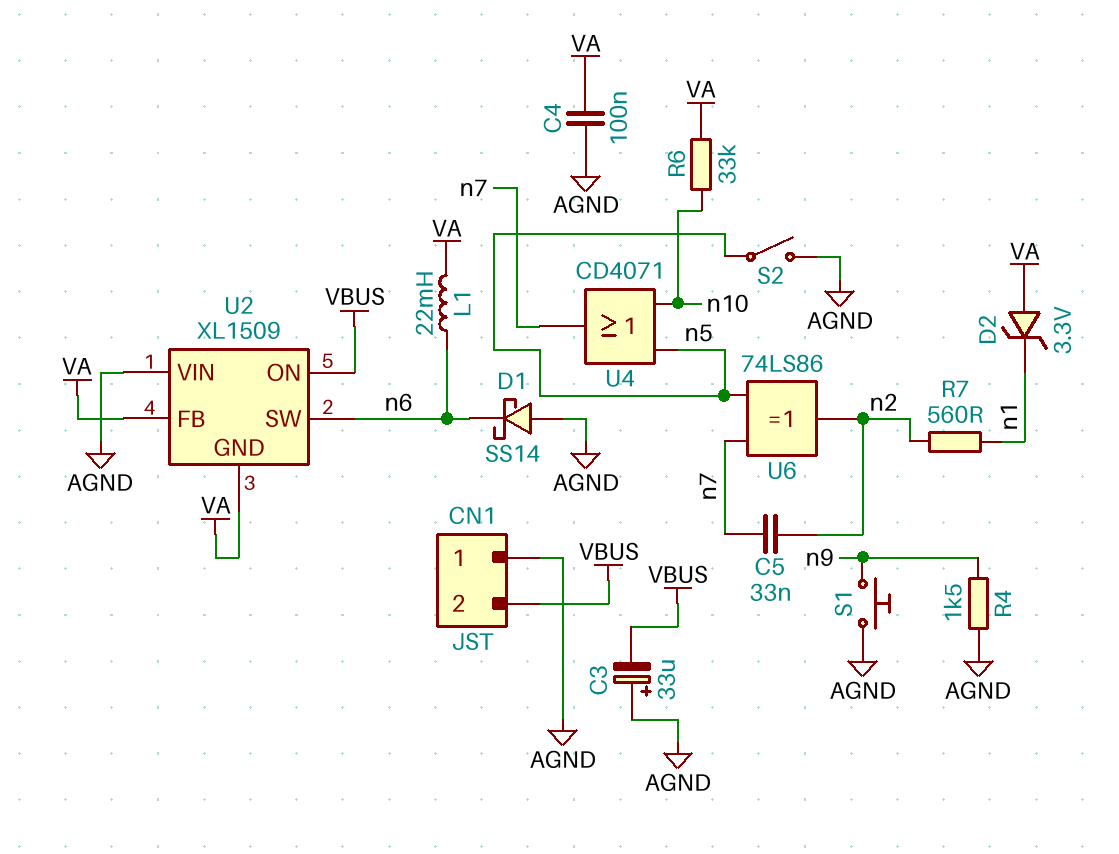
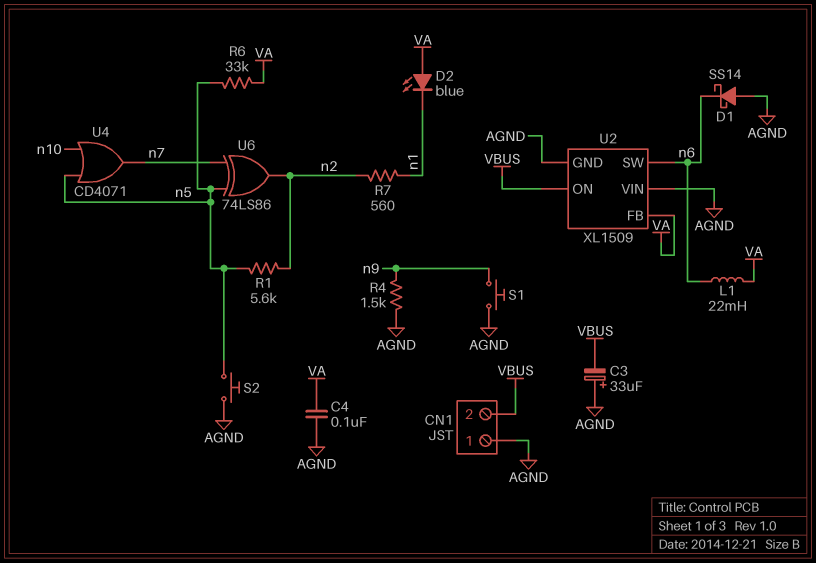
C5: 33nF (n2, n7) -> none
D2: zener 3.3V (A VA, K n1) -> LED blue (A VA, K n1)
R1: none -> 5.6k (n2, n5)
R6: 33k (VA, n10) -> 33k (VA, n5)
S2: switch (AGND, n5) -> button (AGND, n5)
U2 pin GND: VA -> AGND

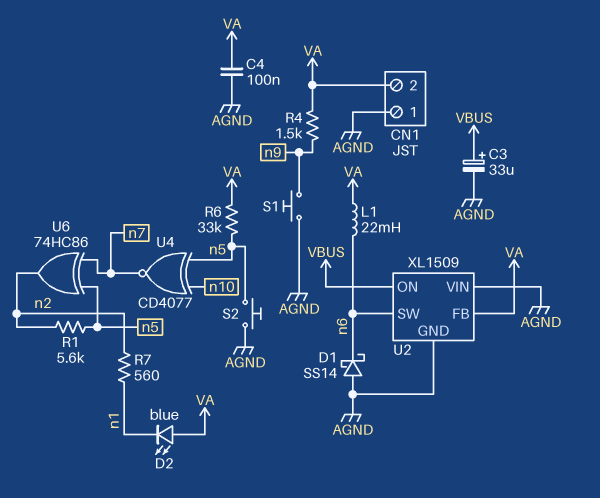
C3: 33uF (plus AGND, minus VBUS) -> 33uF (plus VBUS, minus AGND)
CN1 pin 2: VBUS -> VA
R4: 1.5k (AGND, n9) -> 1.5k (VA, n9)
U4: OR CD4071 (in n5, in n10, out n7) -> XNOR CD4077 (in n5, in n10, out n7)
U6: XOR 74LS86 (in n5, in n7, out n2) -> XOR 74HC86 (in n5, in n7, out n2)

